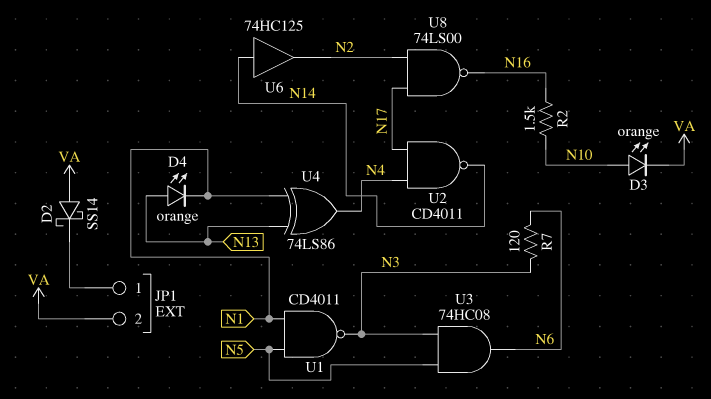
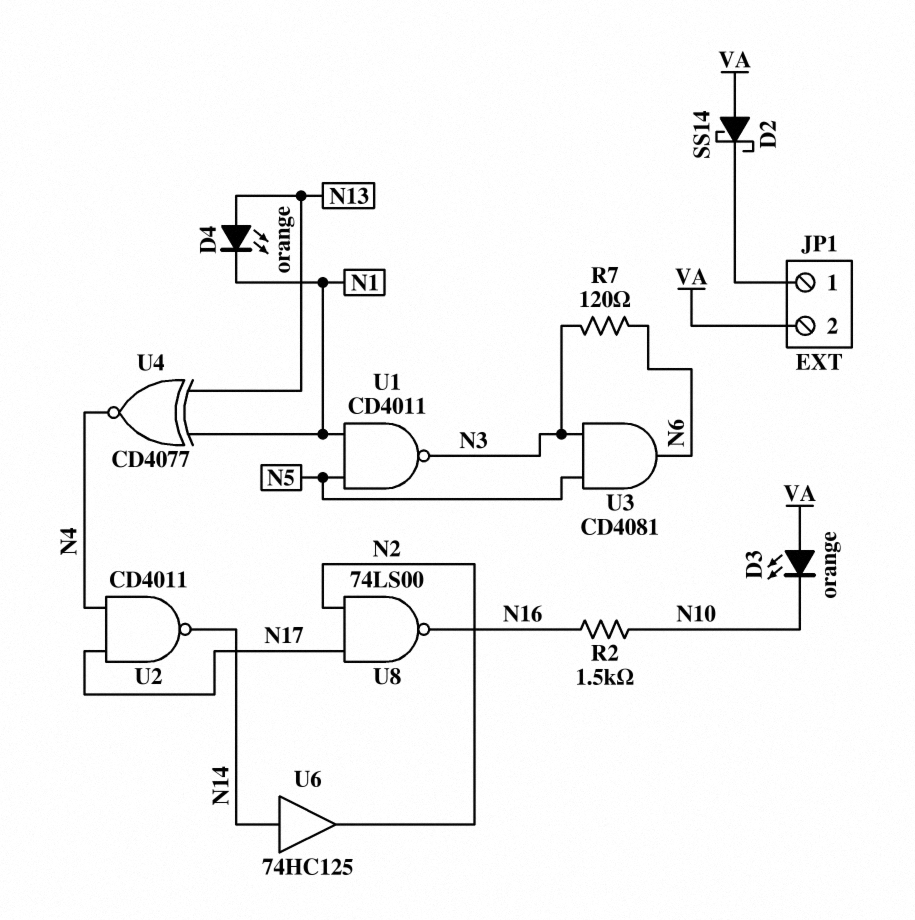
D3: LED orange (A N10, K VA) -> LED orange (A VA, K N10)
U3: AND 74HC08 (in N3, in N5, out N6) -> AND CD4081 (in N3, in N5, out N6)
U4: XOR 74LS86 (in N1, in N13, out N4) -> XNOR CD4077 (in N1, in N13, out N4)

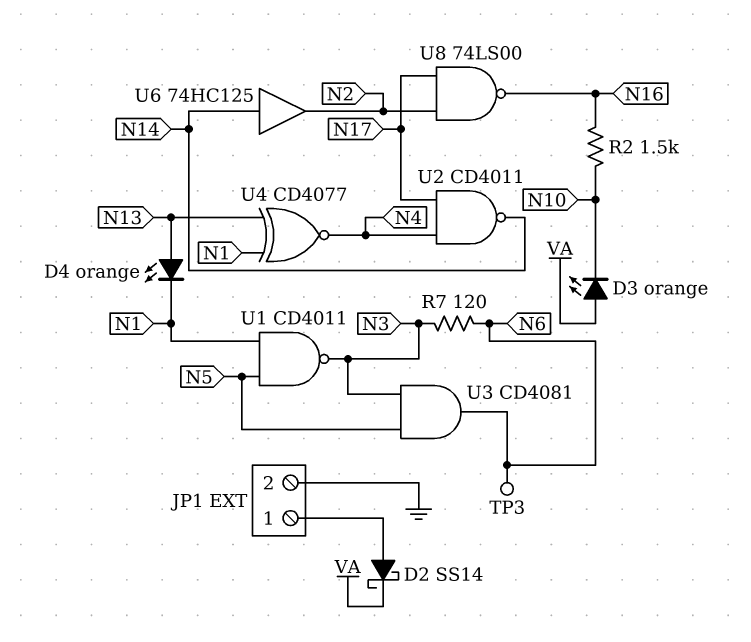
D2: schottky SS14 (A VA, K JP1/1) -> schottky SS14 (A JP1/1, K VA)
JP1 pin 2: VA -> GND
TP3: none -> test point (N6)

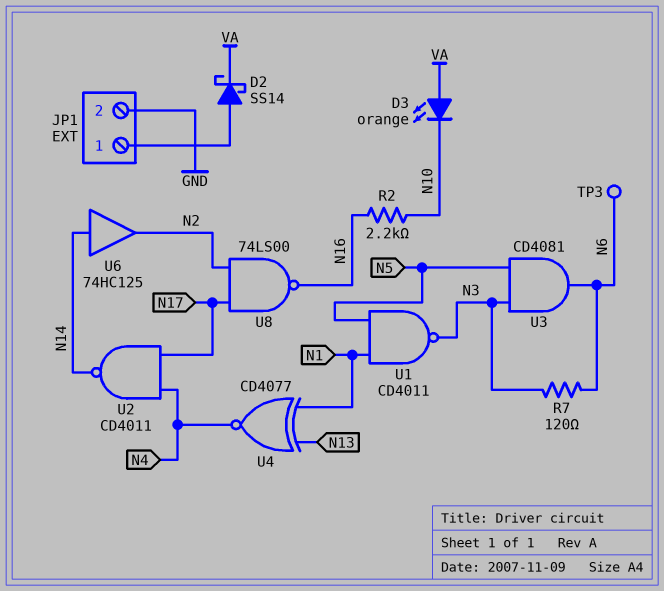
D4: LED orange (A N13, K N1) -> none
R2: 1.5k (N10, N16) -> 2.2k (N10, N16)

